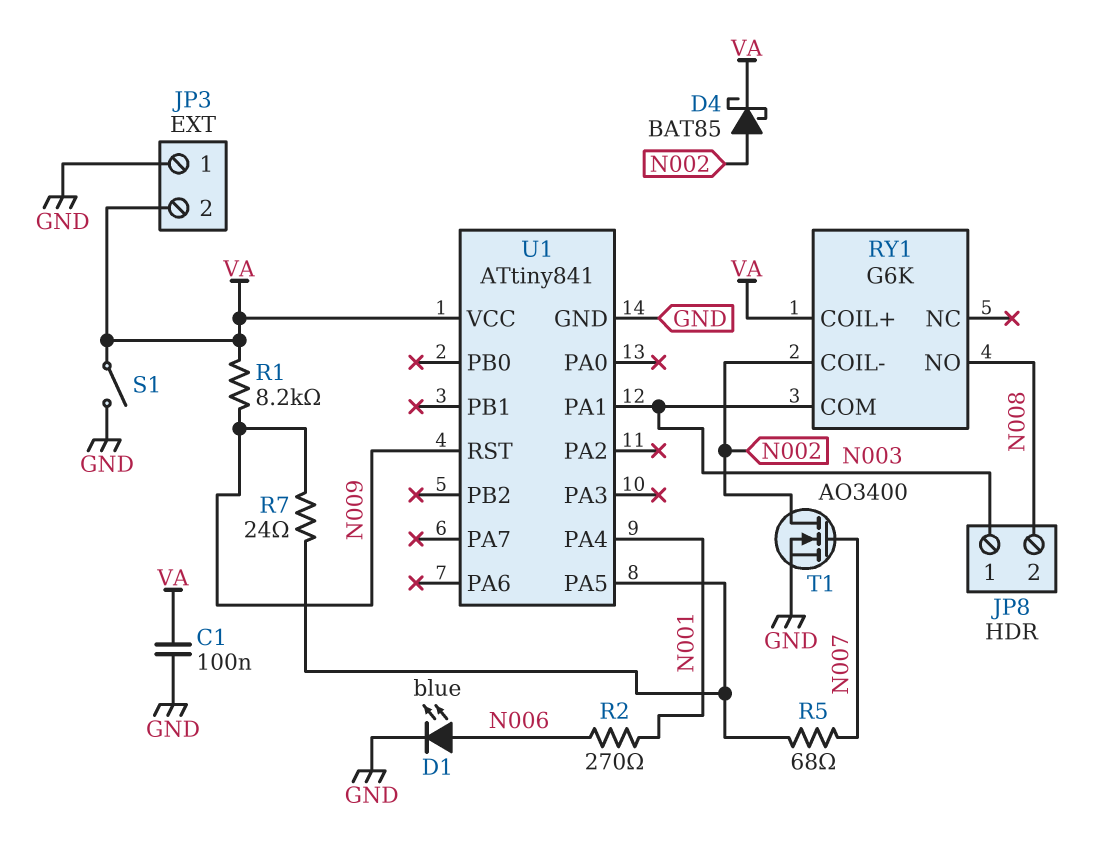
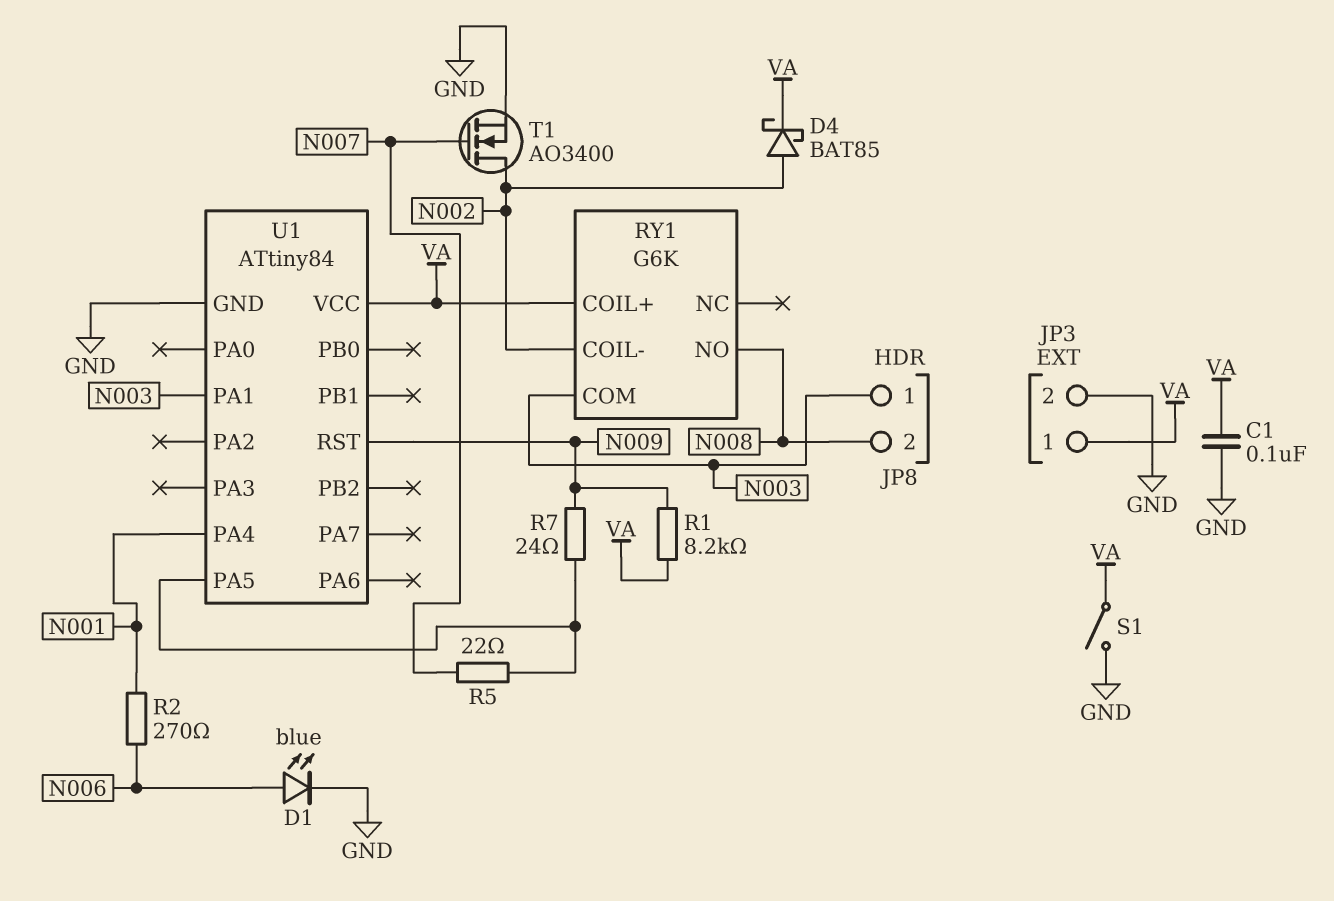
JP3 pin 1: GND -> VA
JP3 pin 2: VA -> GND
R5: 68 (N007, U1/PA5) -> 22 (N007, U1/PA5)
U1: ATtiny841 -> ATtiny84

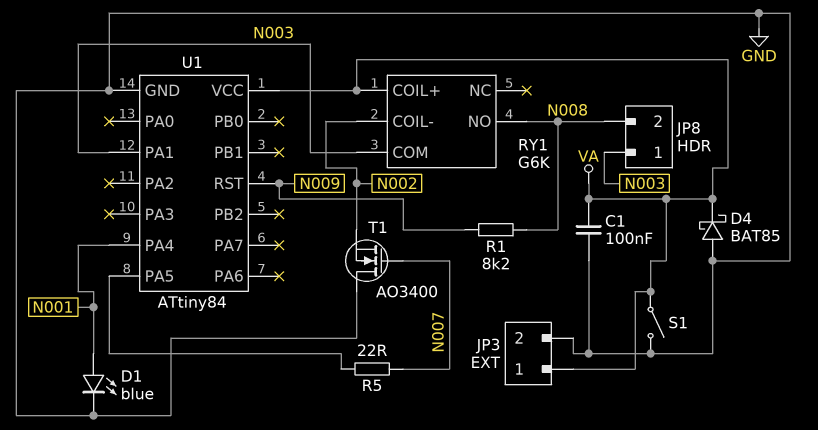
D1: LED blue (A N006, K GND) -> LED blue (A N001, K GND)
D4: schottky BAT85 (A N002, K VA) -> schottky BAT85 (A GND, K VA)
R1: 8.2k (N009, VA) -> 8.2k (N008, N009)
R2: 270 (N001, N006) -> none
R7: 24 (N009, U1/PA5) -> none
T1: NMOS AO3400 (G N007, D N002, S GND) -> NMOS AO3400 (G N007, D GND, S N002)

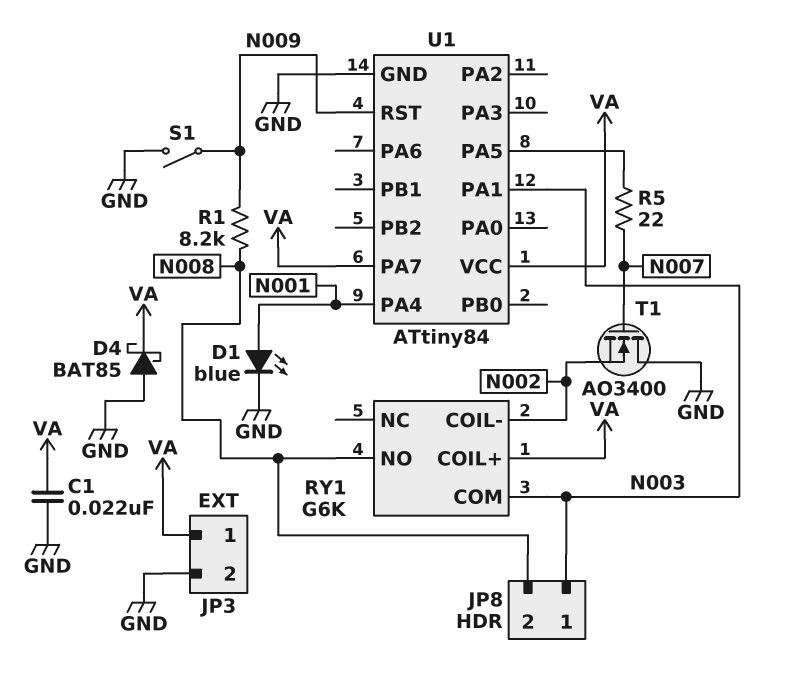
C1: 100nF (GND, VA) -> 22nF (GND, VA)
S1: switch (GND, VA) -> switch (GND, N009)
U1 pin PA7: none -> VA

